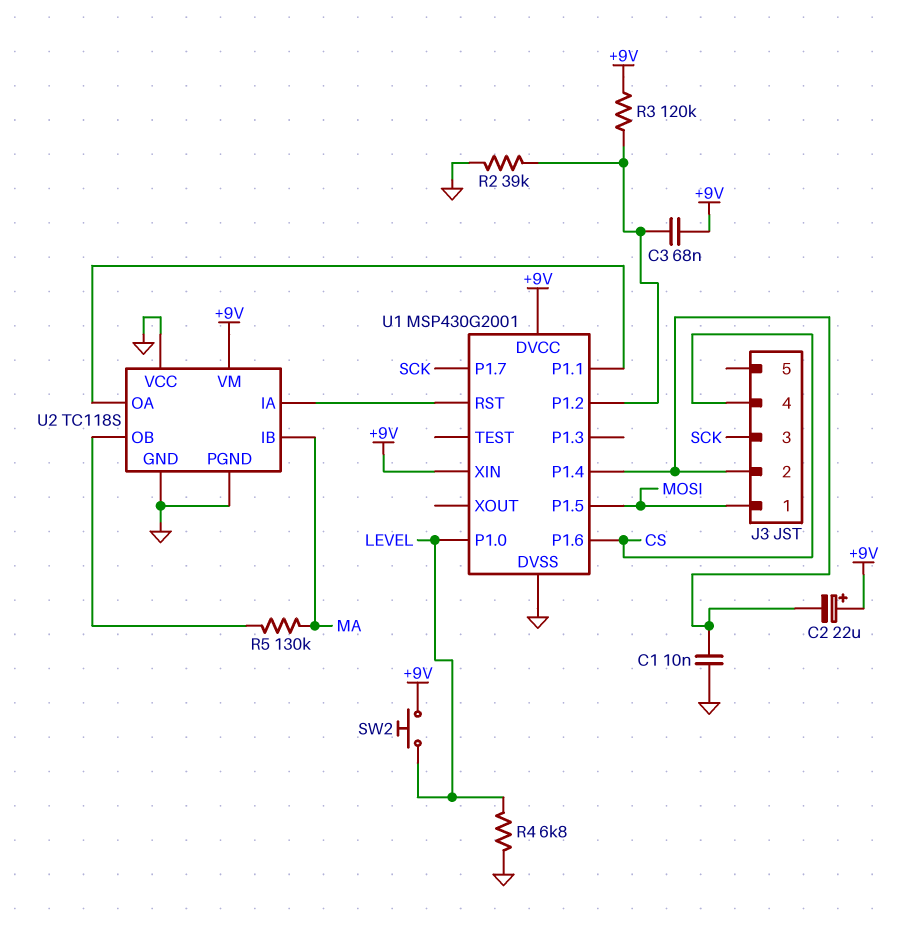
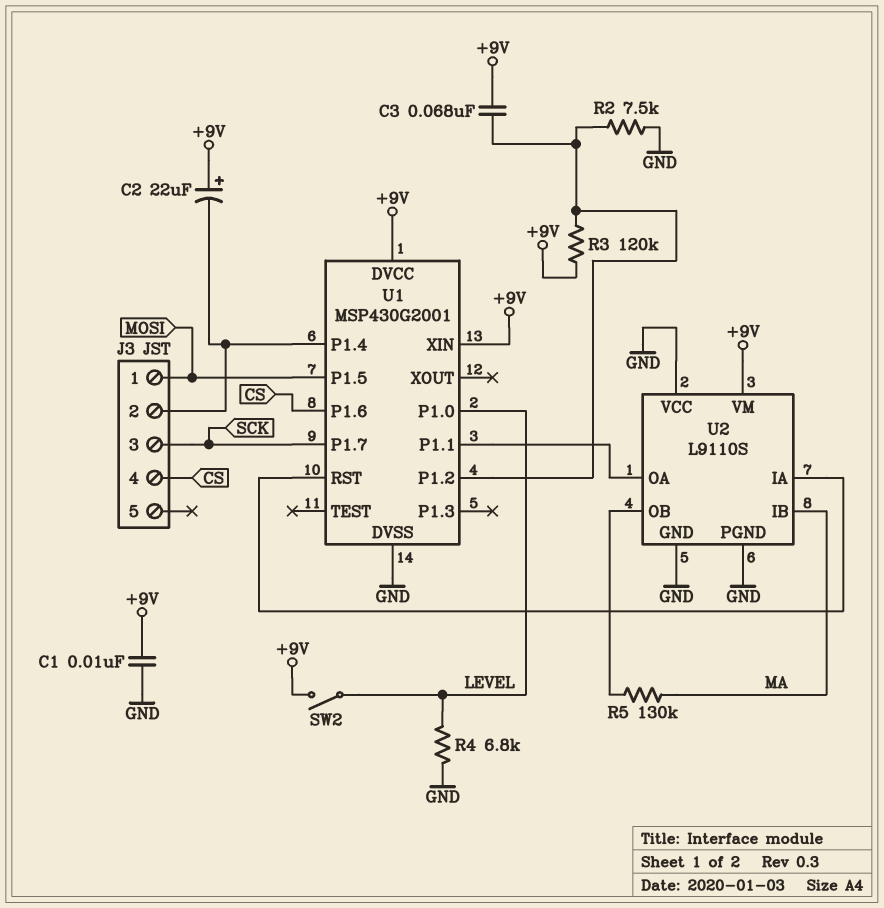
C1: 10nF (GND, J3/2) -> 10nF (+9V, GND)
R2: 39k (GND, U1/P1.2) -> 7.5k (GND, U1/P1.2)
SW2: button (+9V, LEVEL) -> switch (+9V, LEVEL)
U2: TC118S -> L9110S

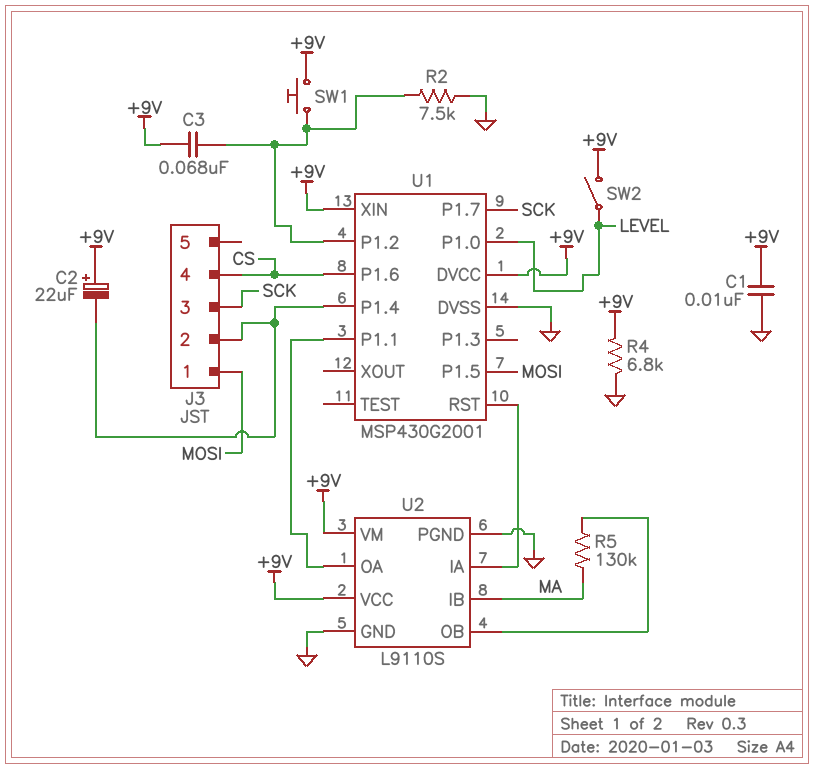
R3: 120k (+9V, U1/P1.2) -> none
R4: 6.8k (GND, LEVEL) -> 6.8k (+9V, GND)
SW1: none -> button (+9V, U1/P1.2)
U2 pin VCC: GND -> +9V

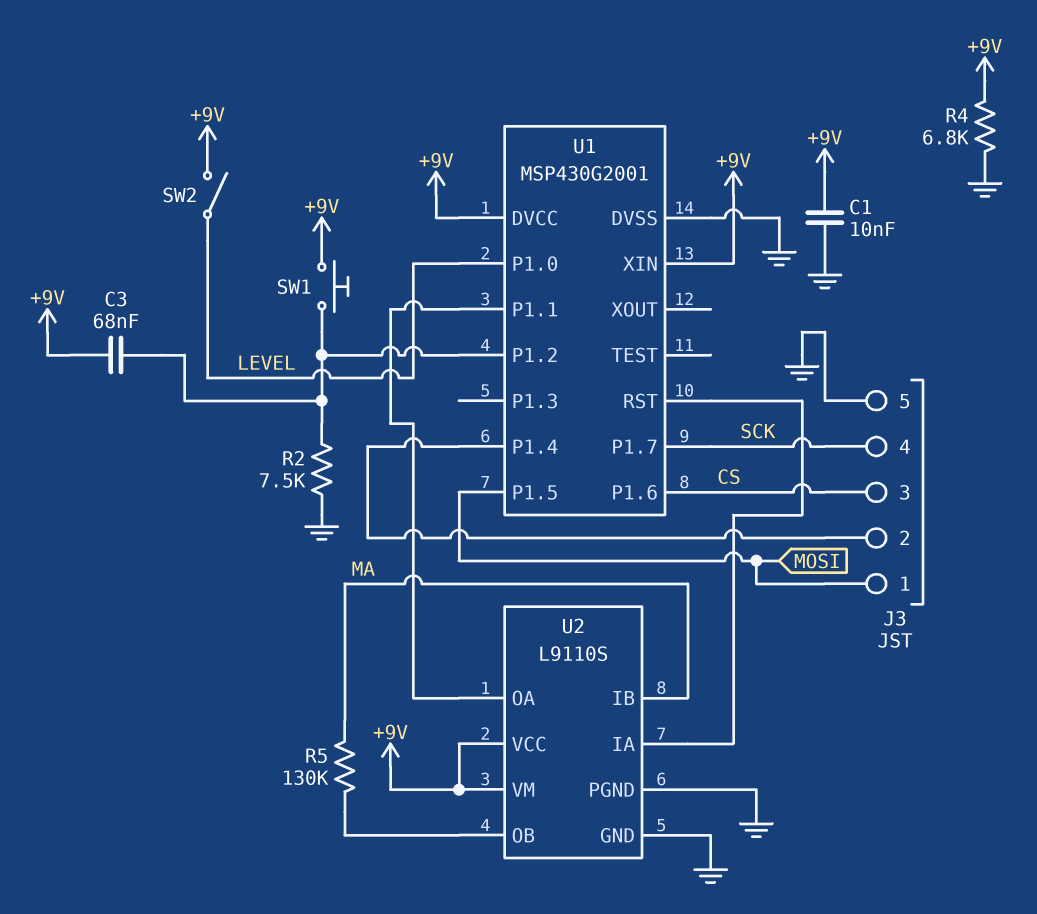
C2: 22uF (plus +9V, minus J3/2) -> none
J3 pin 3: SCK -> CS
J3 pin 4: CS -> SCK
J3 pin 5: none -> GND

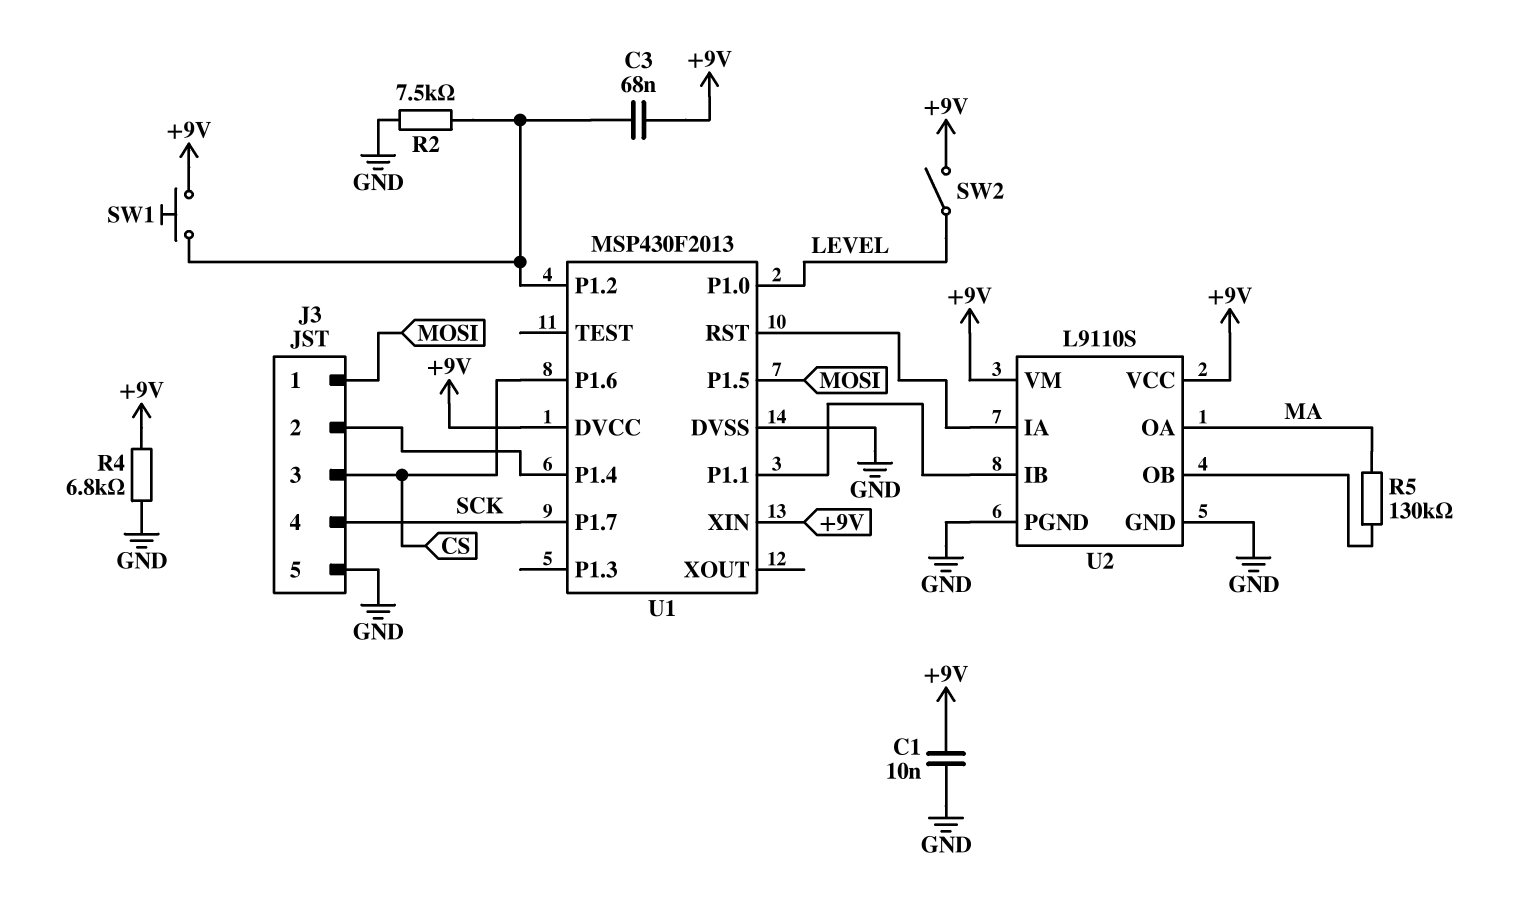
U1: MSP430G2001 -> MSP430F2013
U2 pin IB: MA -> U1/P1.1
U2 pin OA: U1/P1.1 -> MA

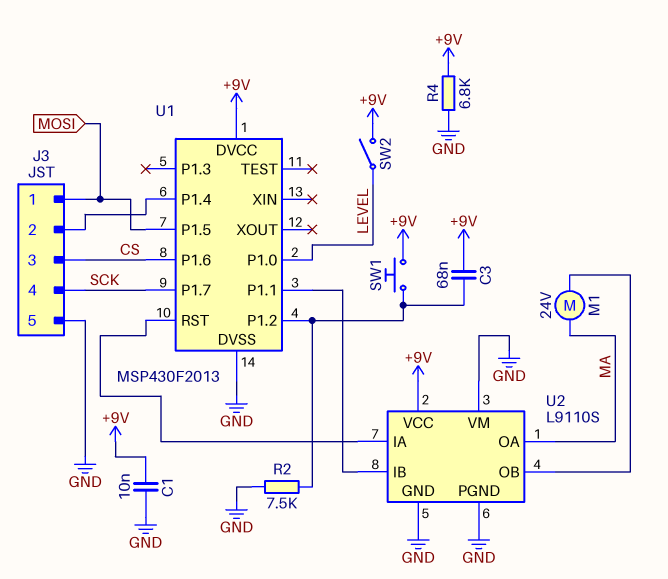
M1: none -> motor 24V (MA, U2/OB)
R5: 130k (MA, U2/OB) -> none
U1 pin XIN: +9V -> none
U2 pin VM: +9V -> GND

